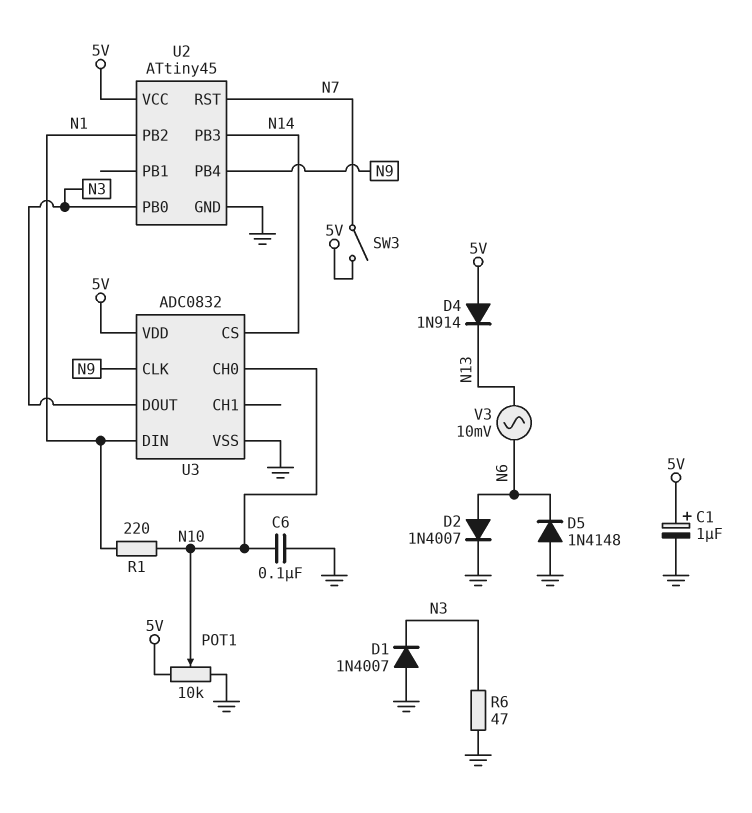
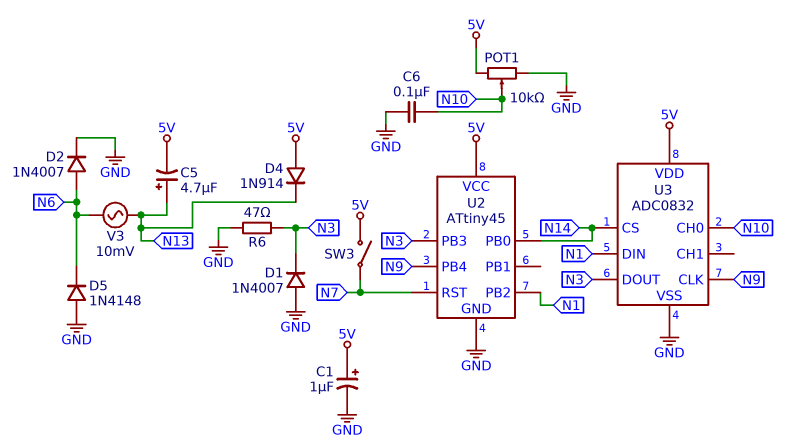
C5: none -> 4.7uF (plus N13, minus 5V)
R1: 220 (N1, N10) -> none
U2 pin PB0: N3 -> N14
U2 pin PB3: N14 -> N3

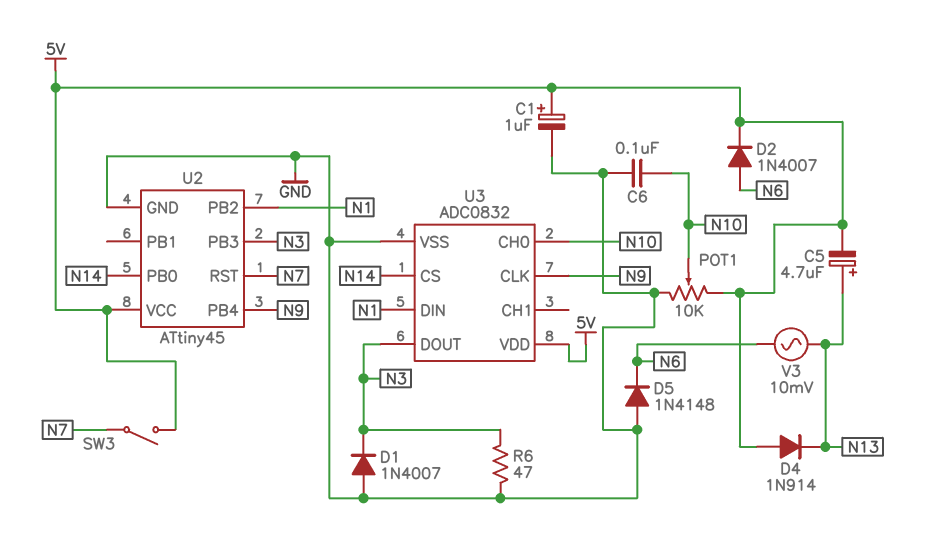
D2: diode 1N4007 (A N6, K GND) -> diode 1N4007 (A N6, K 5V)

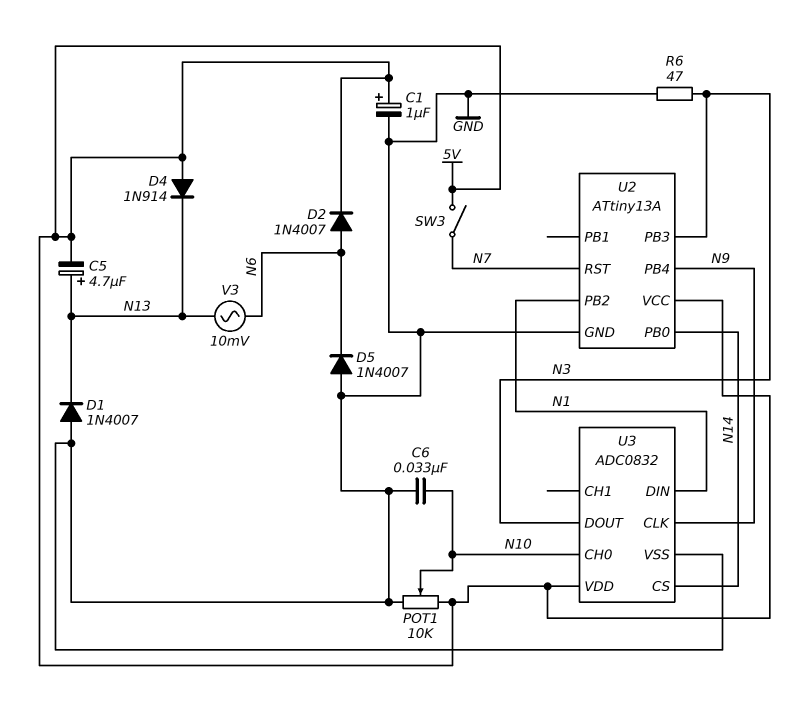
C6: 100nF (GND, N10) -> 33nF (GND, N10)
D1: diode 1N4007 (A GND, K N3) -> diode 1N4007 (A GND, K N13)
D5: diode 1N4148 (A GND, K N6) -> diode 1N4007 (A GND, K N6)
U2: ATtiny45 -> ATtiny13A

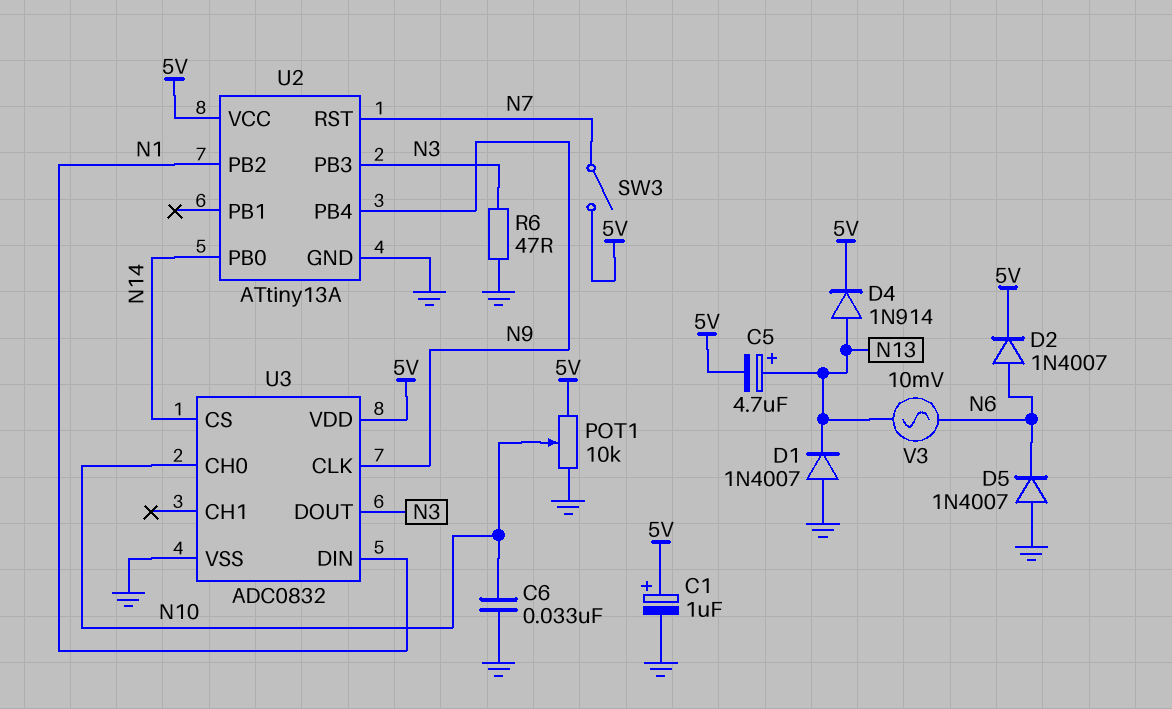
D4: diode 1N914 (A 5V, K N13) -> diode 1N914 (A N13, K 5V)

